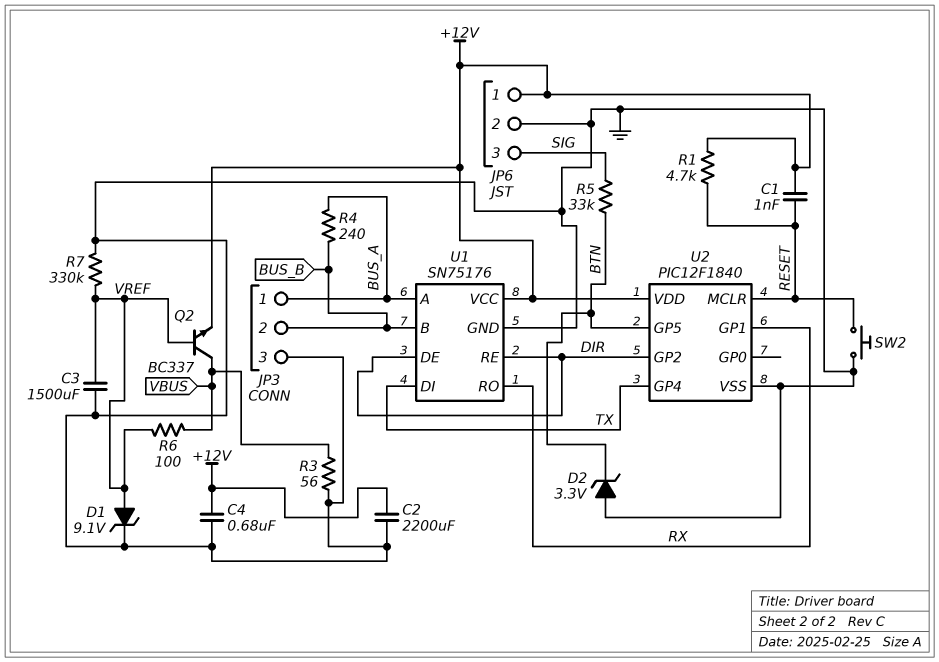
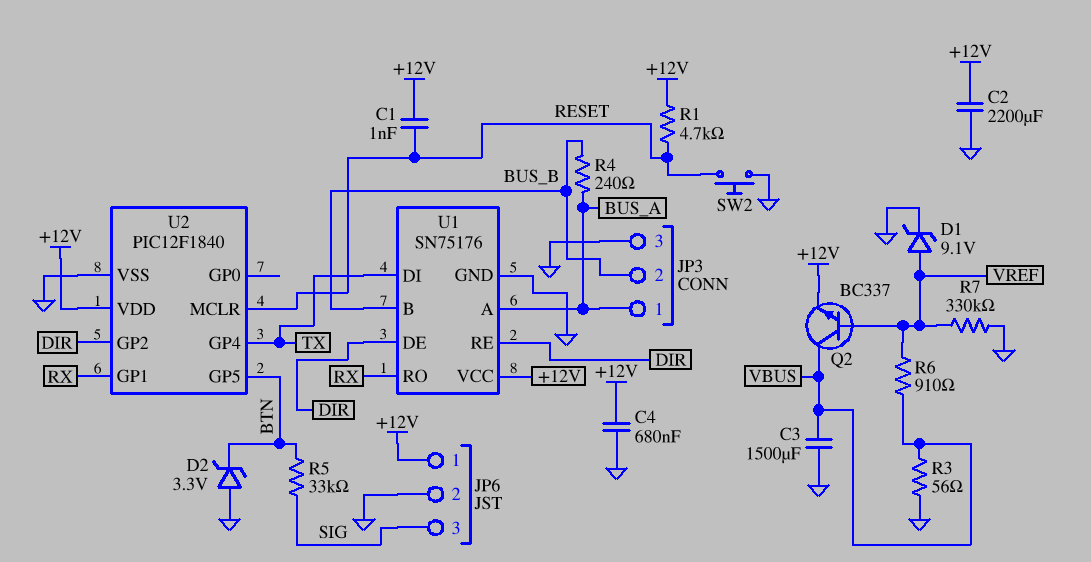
C3: 1500uF (GND, VREF) -> 1500uF (GND, VBUS)
R6: 100 (VBUS, VREF) -> 910 (VBUS, VREF)

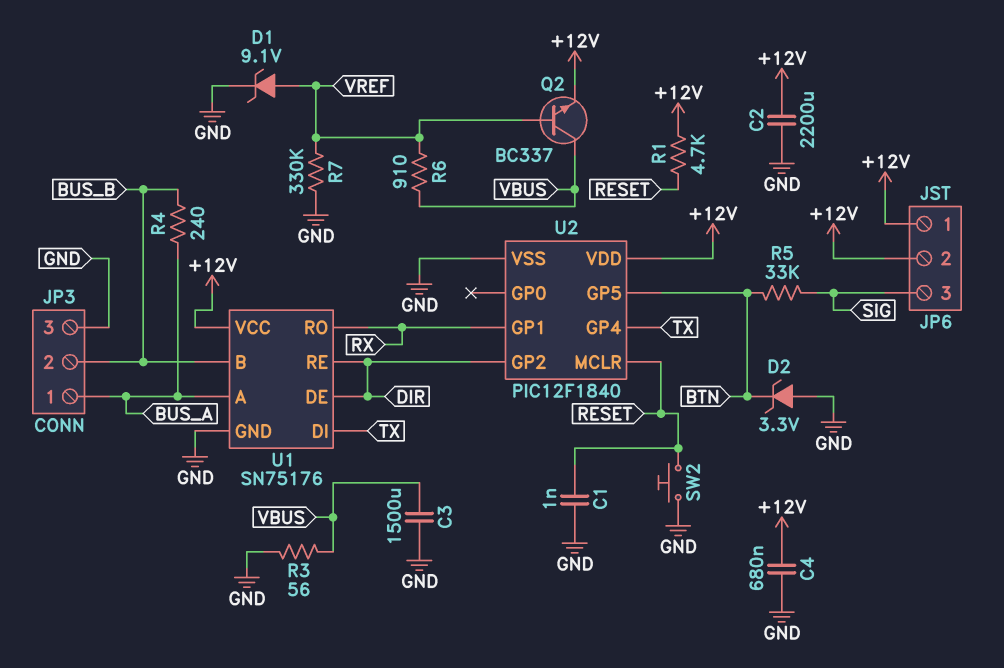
C1: 1nF (+12V, RESET) -> 1nF (GND, RESET)
JP6 pin 2: GND -> +12V

